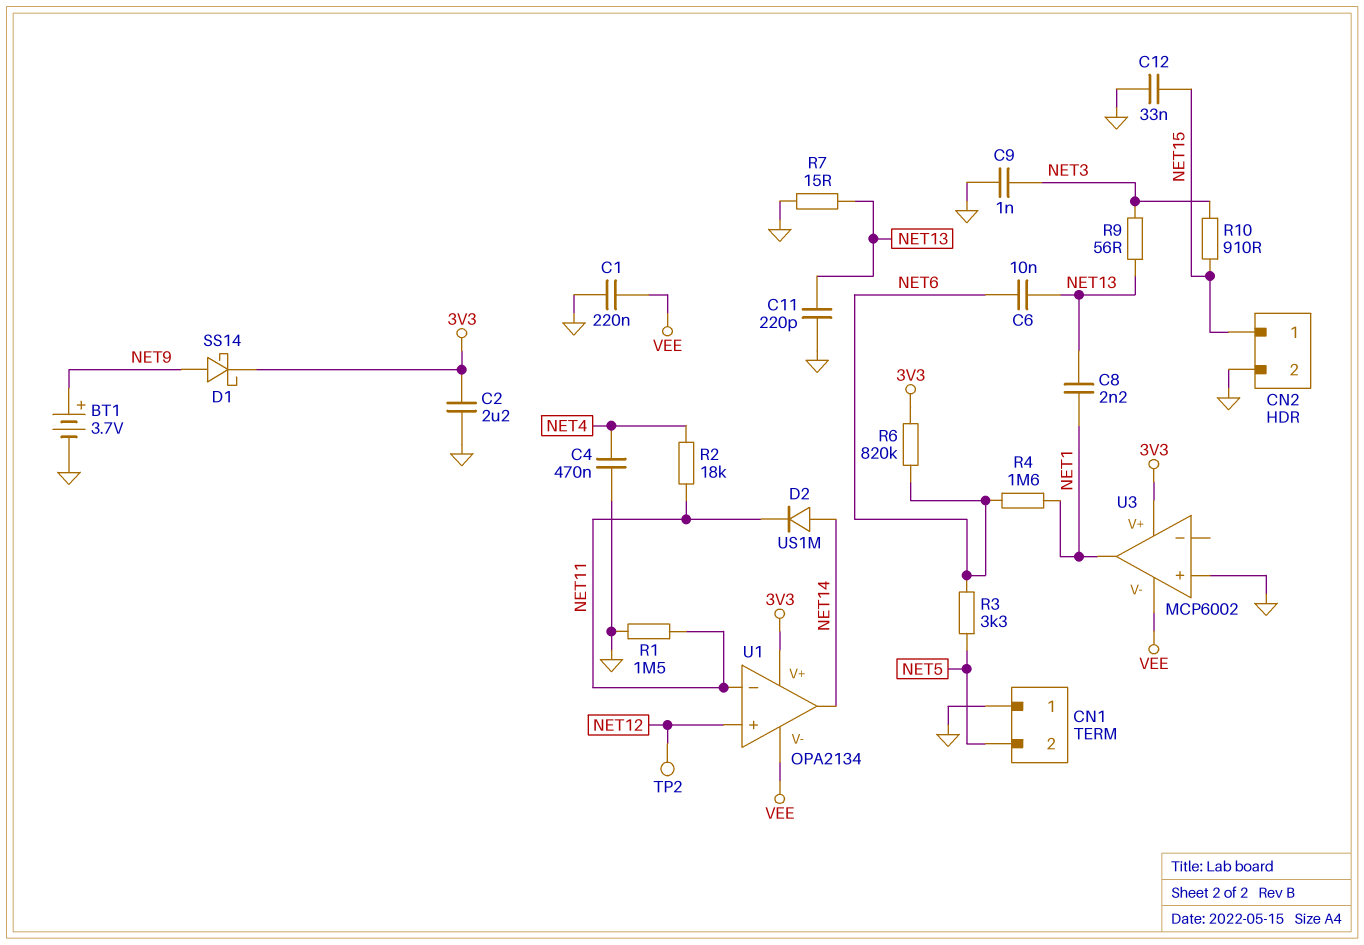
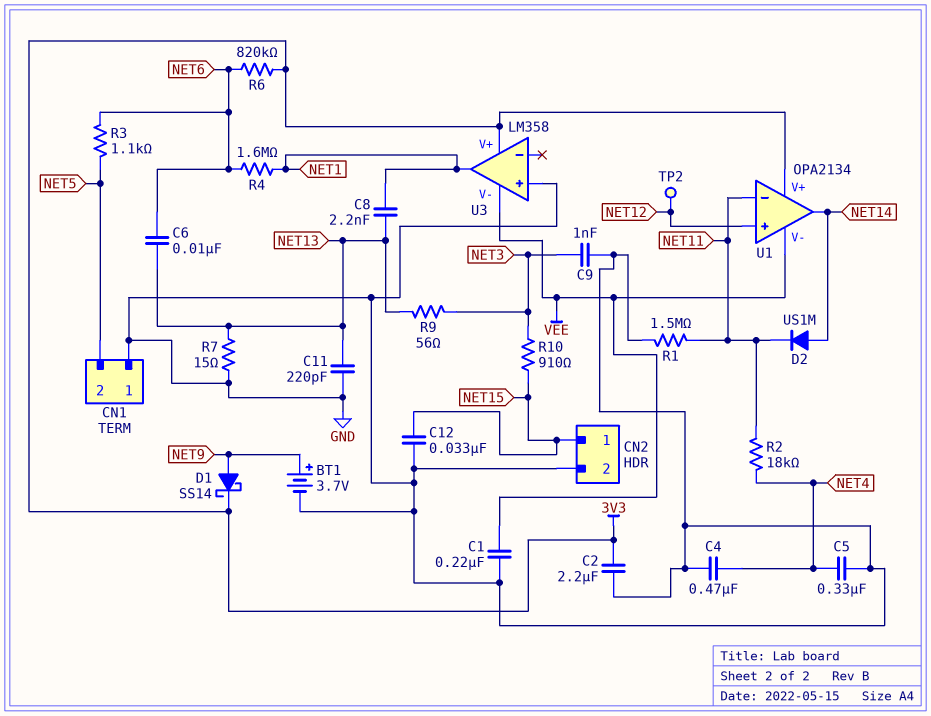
C5: none -> 330nF (GND, NET4)
R3: 3.3k (NET5, NET6) -> 1.1k (NET5, NET6)
U3: MCP6002 -> LM358

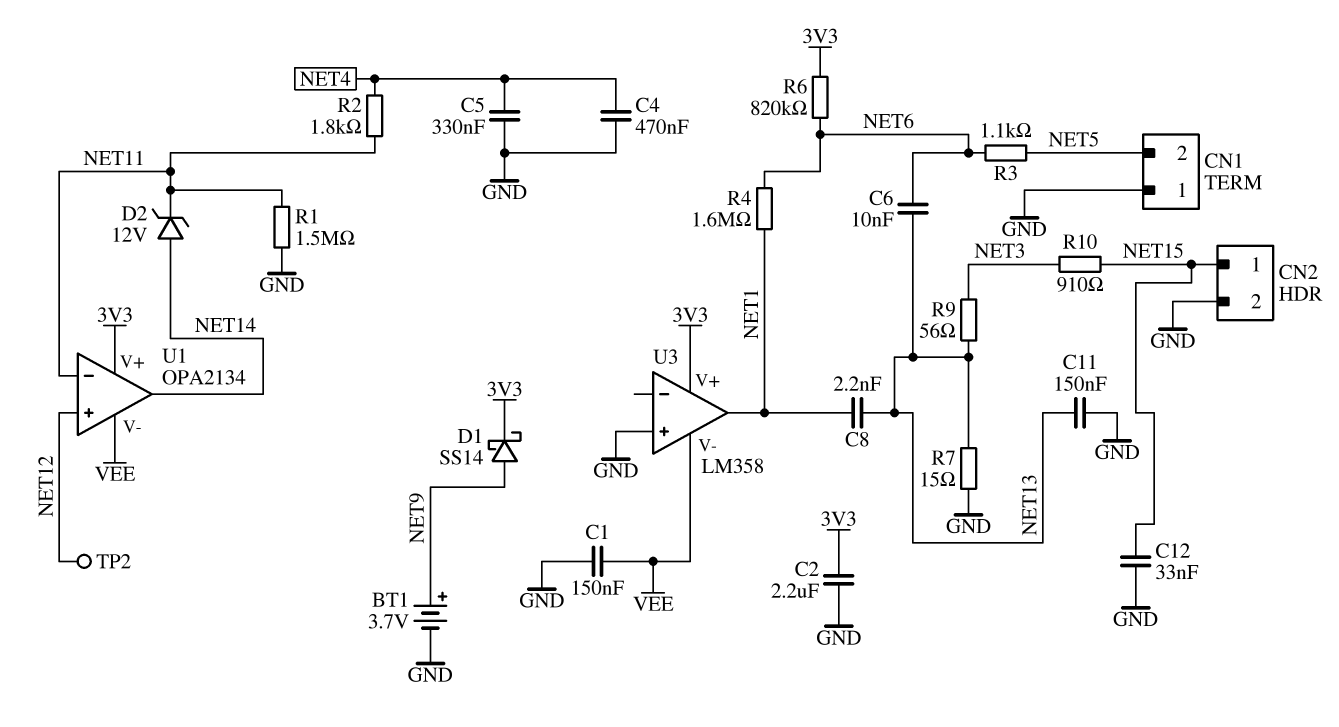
C1: 220nF (GND, VEE) -> 150nF (GND, VEE)
C9: 1nF (GND, NET3) -> none
C11: 220pF (GND, NET13) -> 150nF (GND, NET13)
D2: diode US1M (A NET14, K NET11) -> zener 12V (A NET14, K NET11)
R2: 18k (NET4, NET11) -> 1.8k (NET4, NET11)

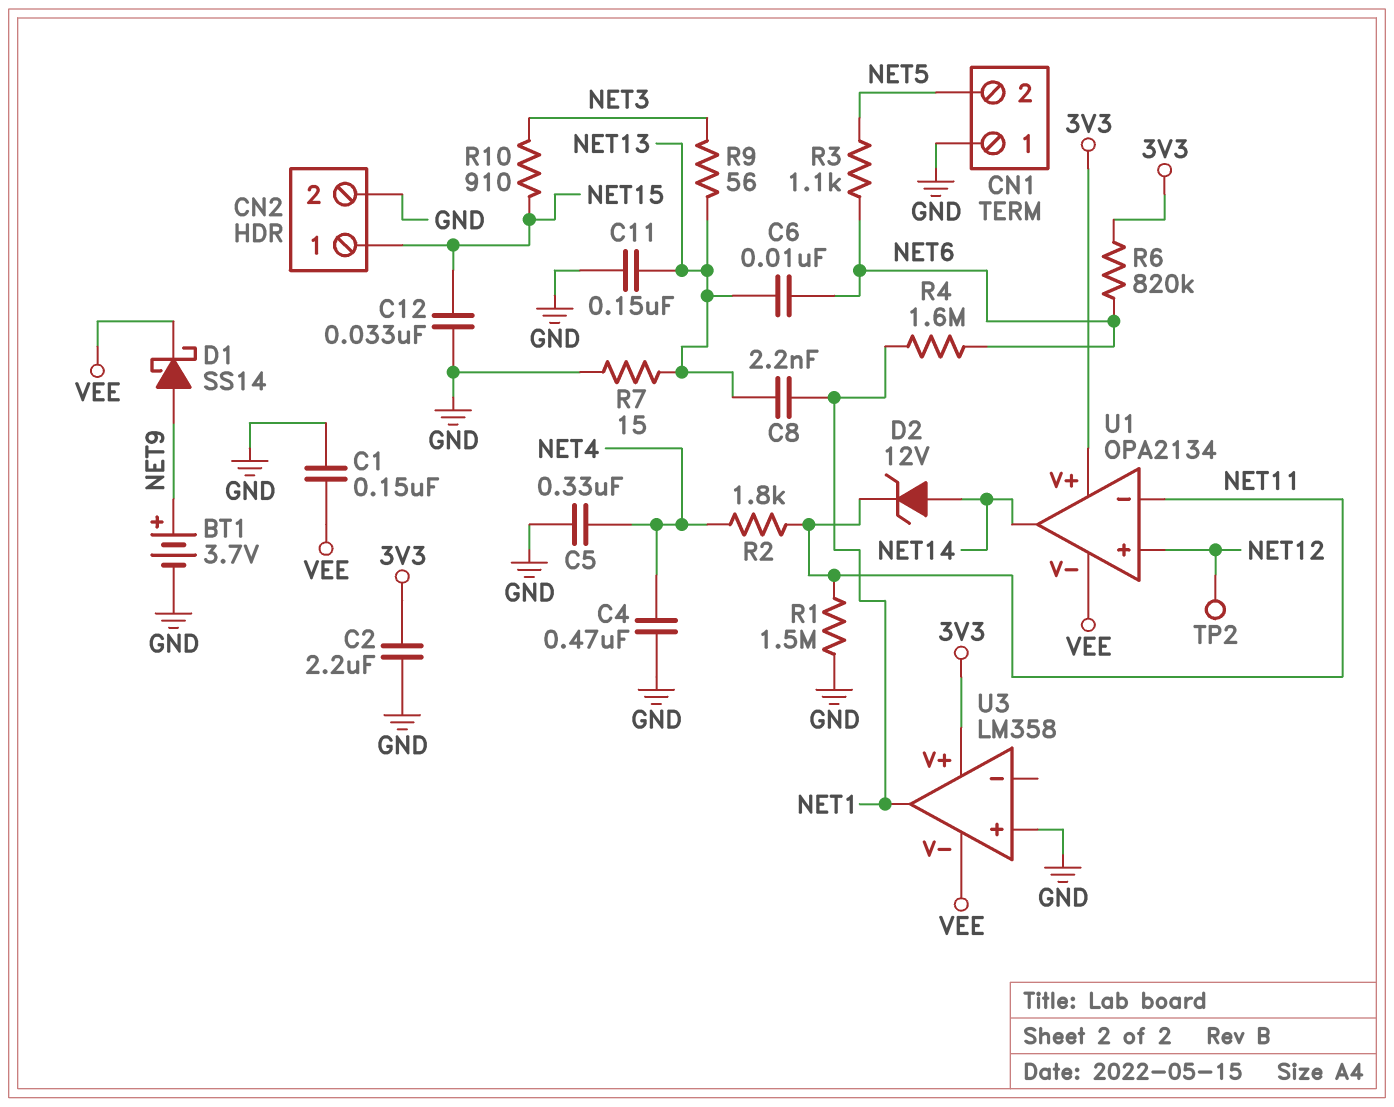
D1: schottky SS14 (A NET9, K 3V3) -> schottky SS14 (A NET9, K VEE)

